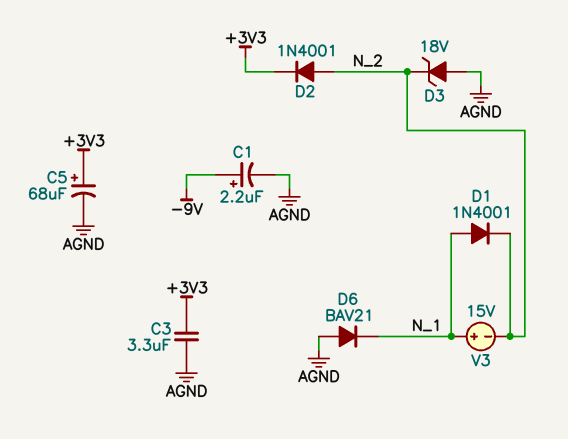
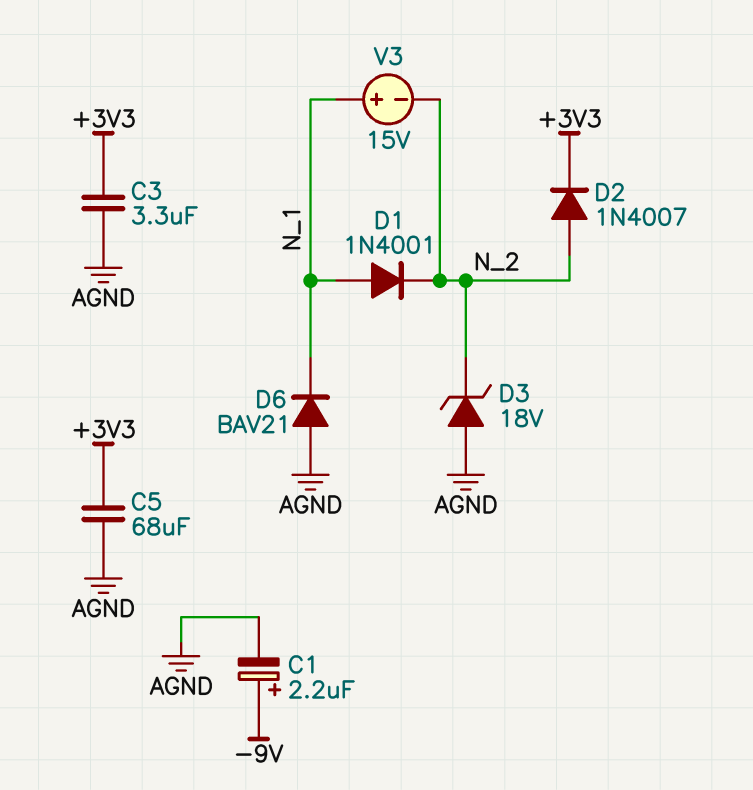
C5: 68uF (plus +3V3, minus AGND) -> 68uF (+3V3, AGND)
D2: diode 1N4001 (A N_2, K +3V3) -> diode 1N4007 (A N_2, K +3V3)

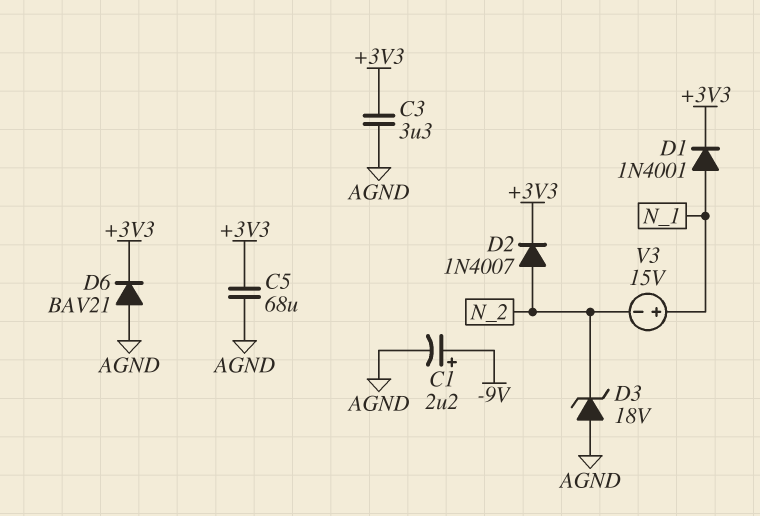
D1: diode 1N4001 (A N_1, K N_2) -> diode 1N4001 (A N_1, K +3V3)
D6: diode BAV21 (A AGND, K N_1) -> diode BAV21 (A AGND, K +3V3)

